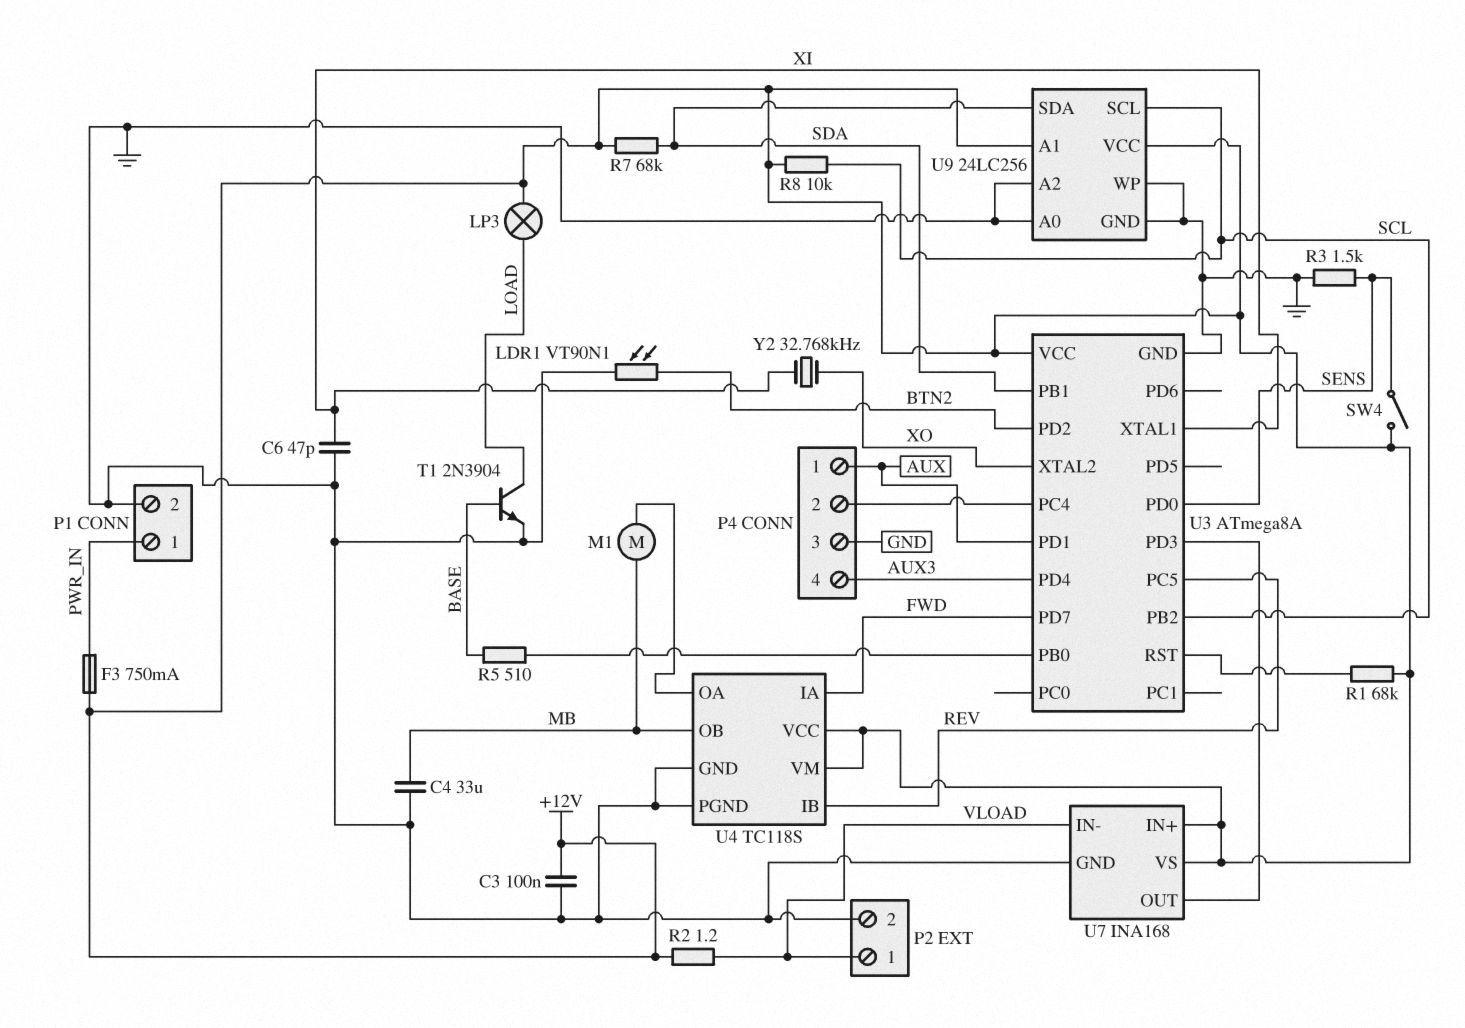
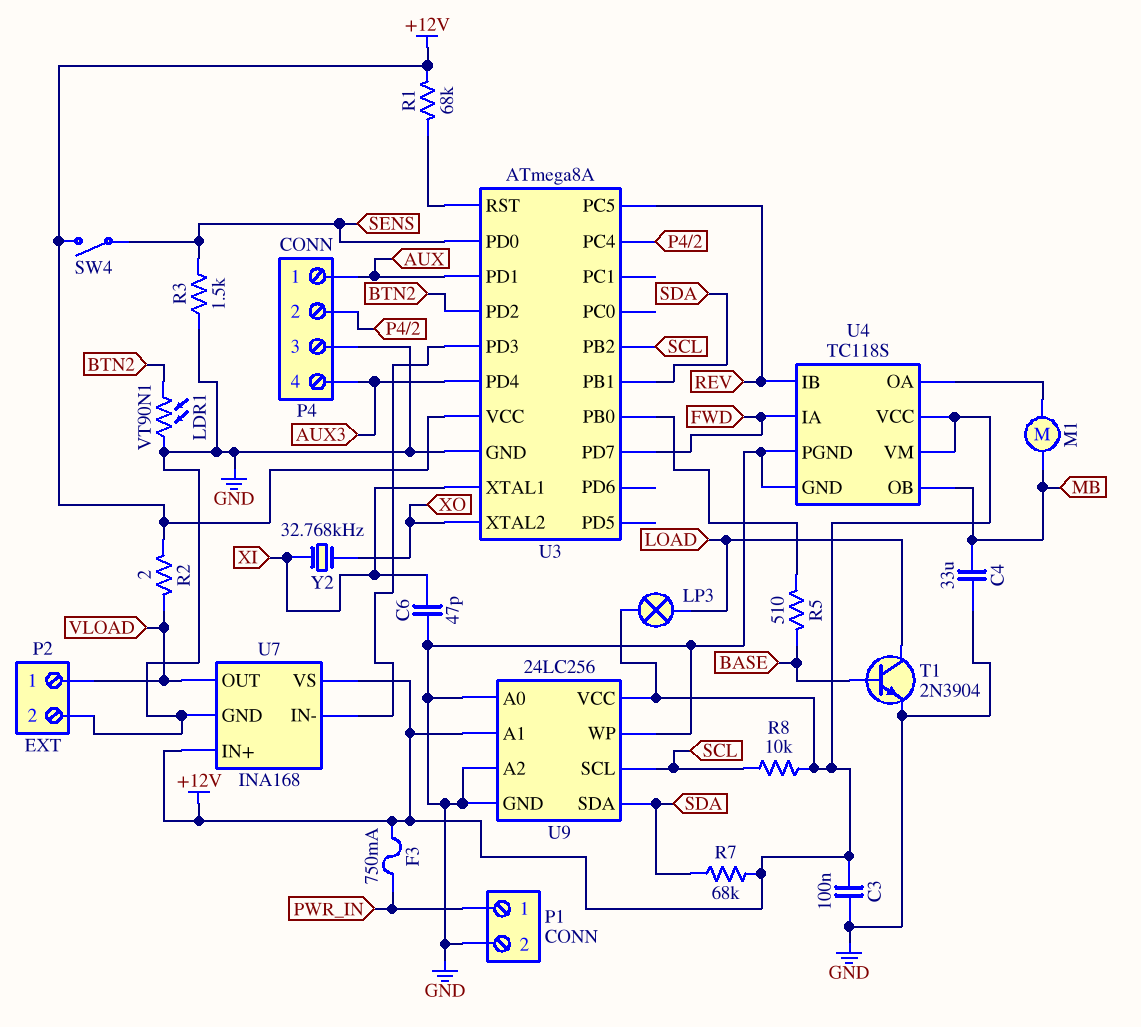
R2: 1.2 (+12V, VLOAD) -> 2 (+12V, VLOAD)
U7 pin IN-: VLOAD -> U3/PD3
U7 pin OUT: U3/PD3 -> VLOAD

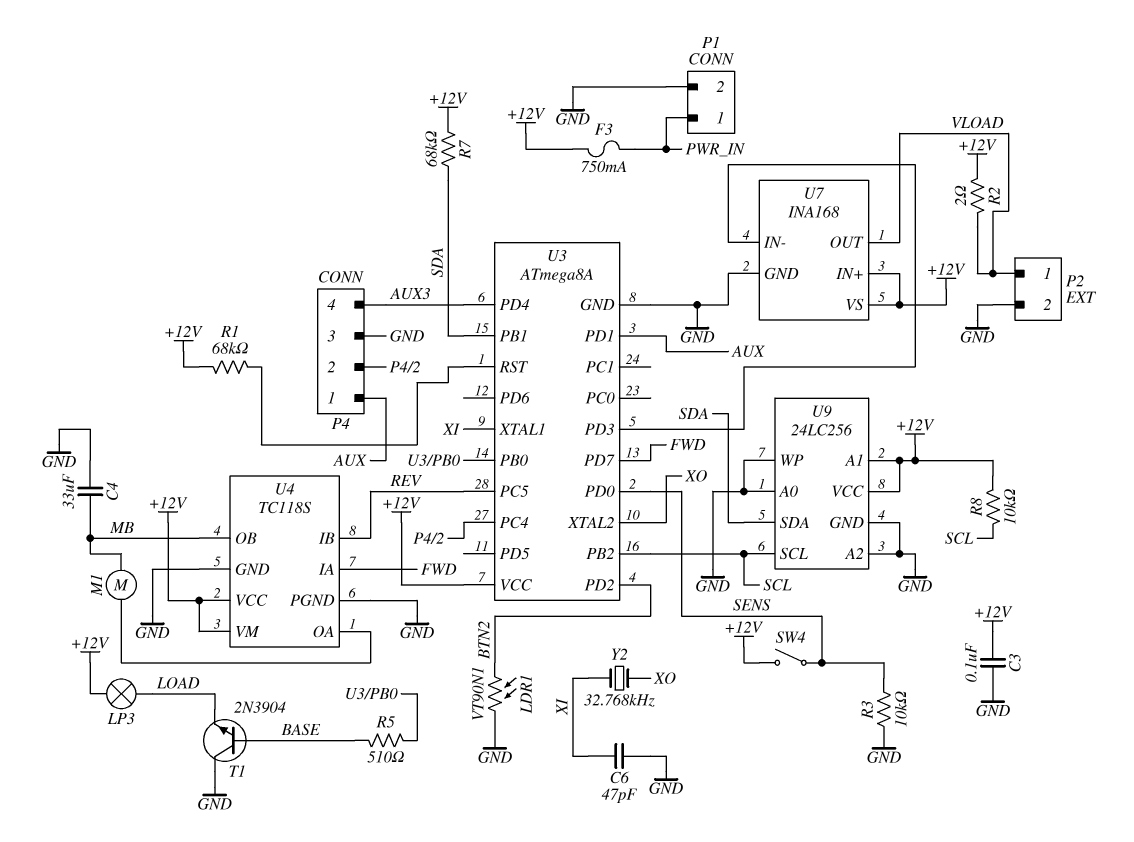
R3: 1.5k (GND, SENS) -> 10k (GND, SENS)
T1: NPN 2N3904 (B BASE, C LOAD, E GND) -> NPN 2N3904 (B BASE, C GND, E LOAD)

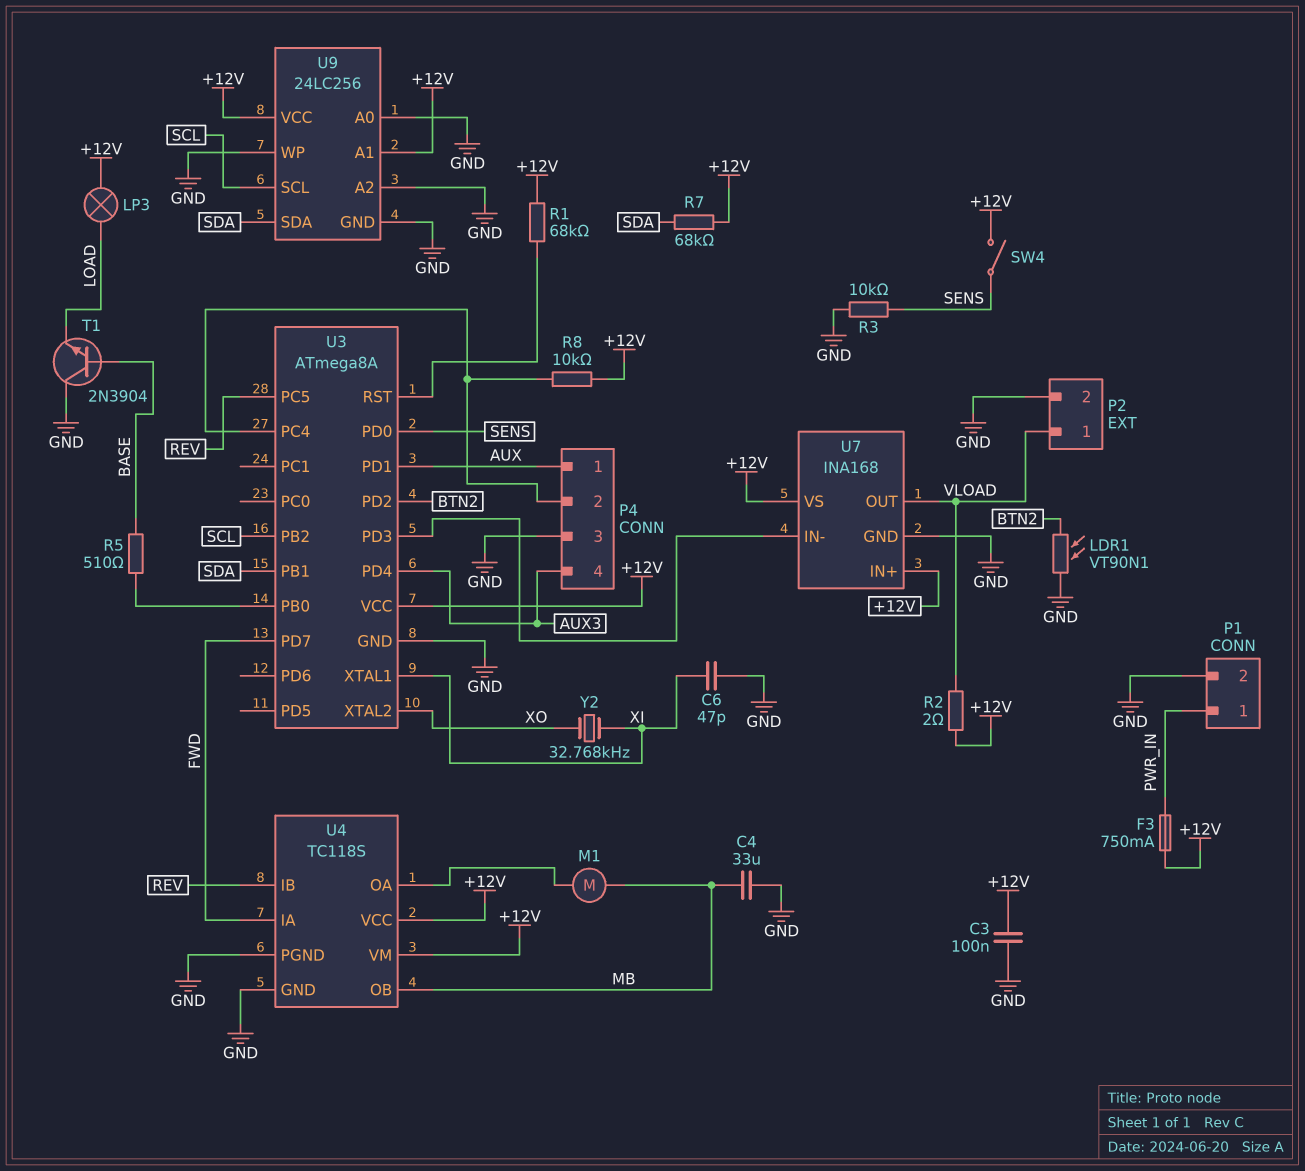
R8: 10k (+12V, SCL) -> 10k (+12V, P4/2)

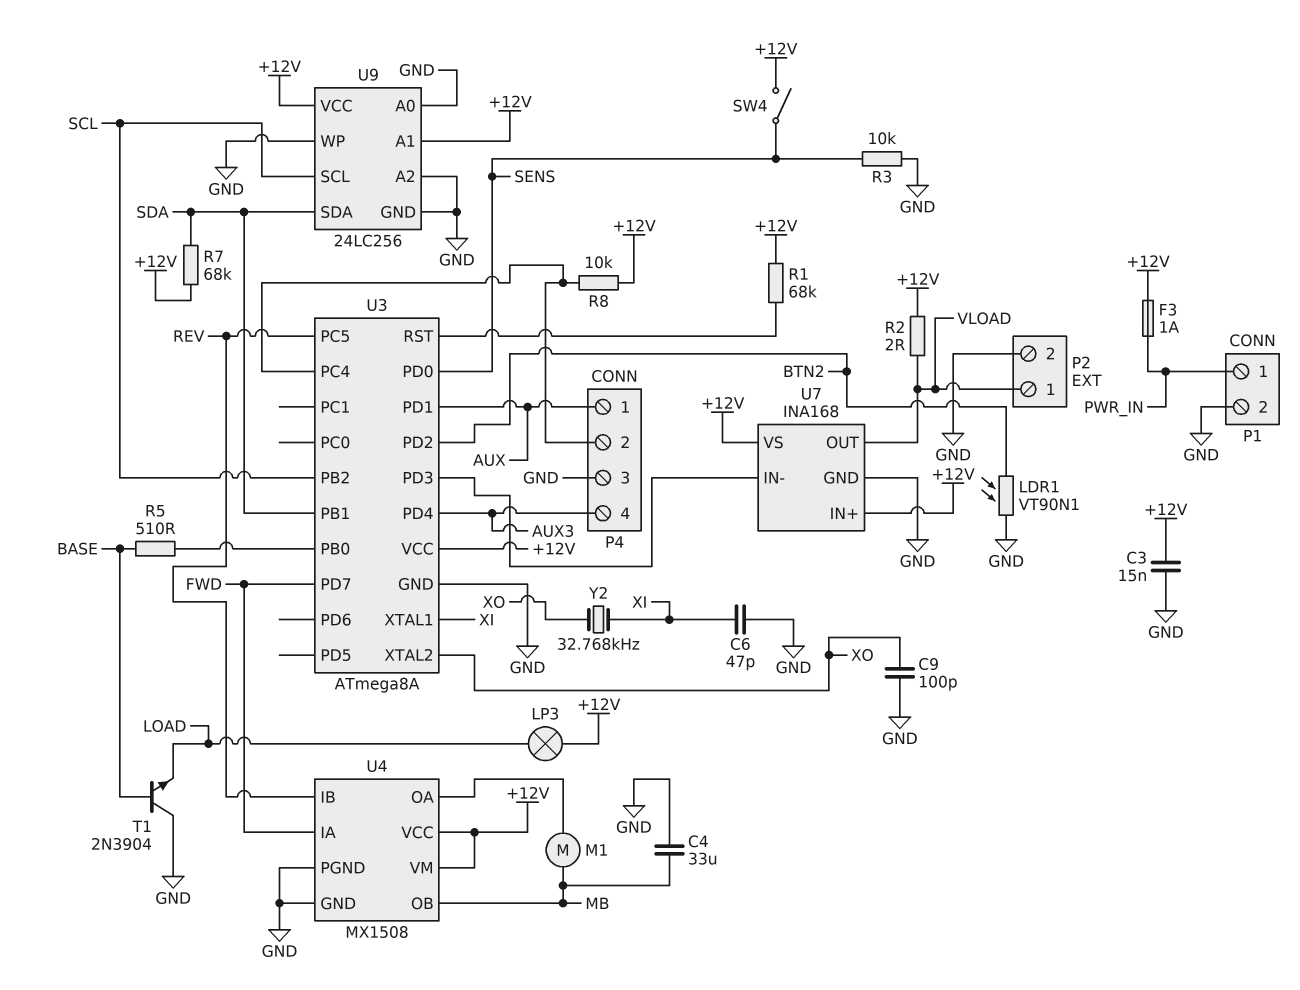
C3: 100nF (+12V, GND) -> 15nF (+12V, GND)
C9: none -> 100pF (GND, XO)
F3: 750mA (+12V, PWR_IN) -> 1A (+12V, PWR_IN)
U4: TC118S -> MX1508

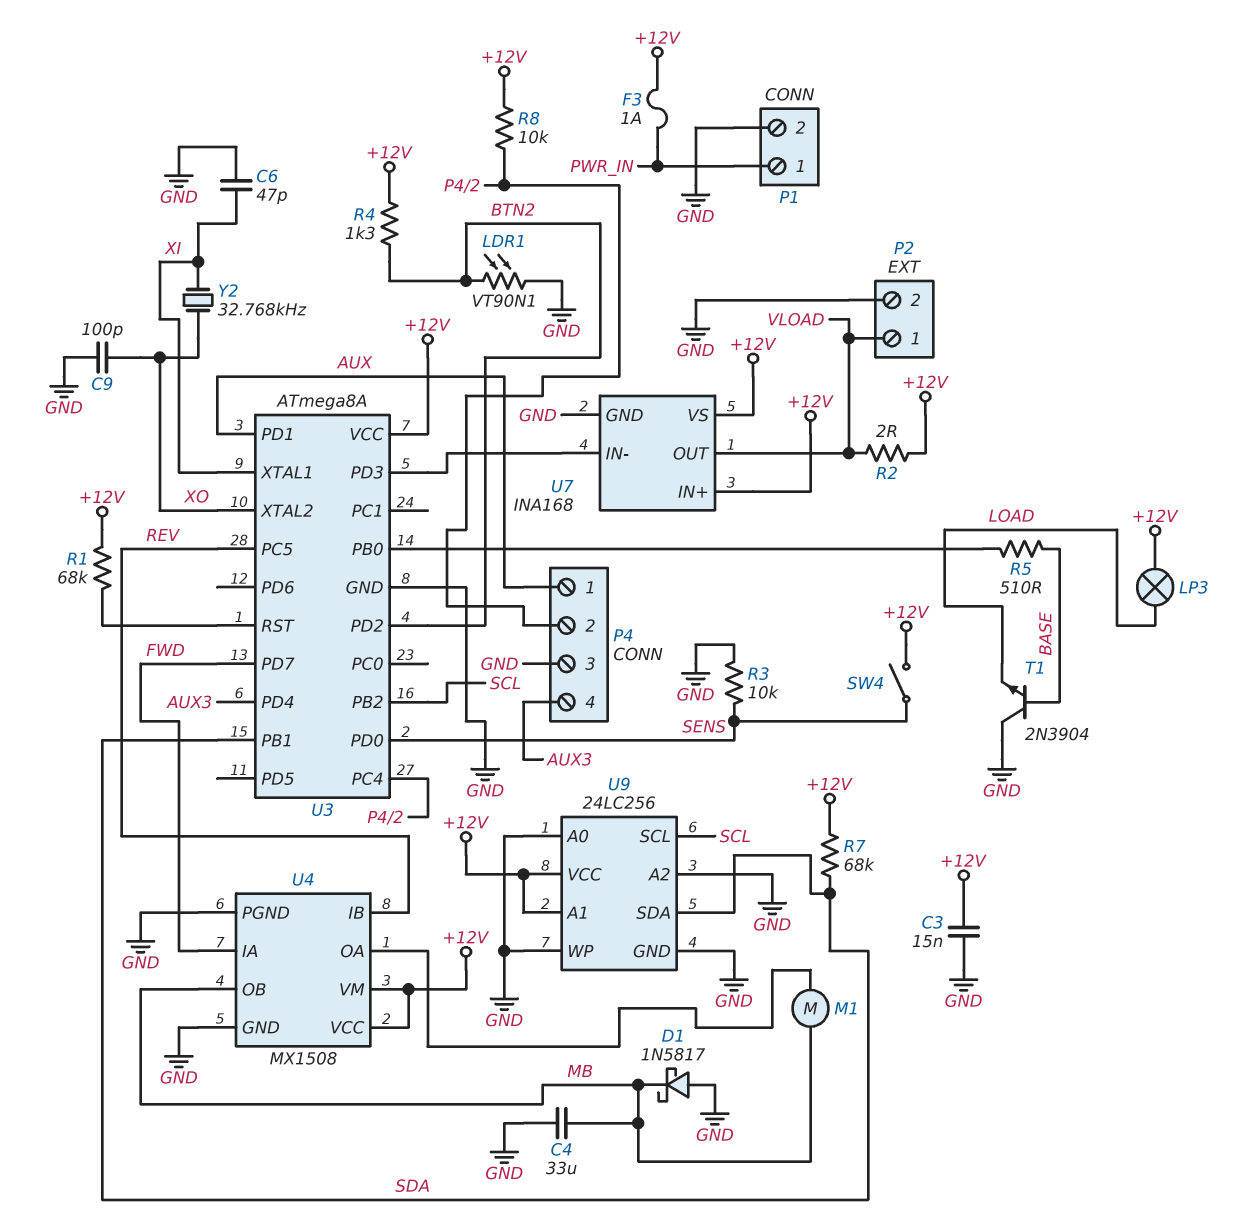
D1: none -> schottky 1N5817 (A GND, K MB)
R4: none -> 1.3k (+12V, BTN2)

